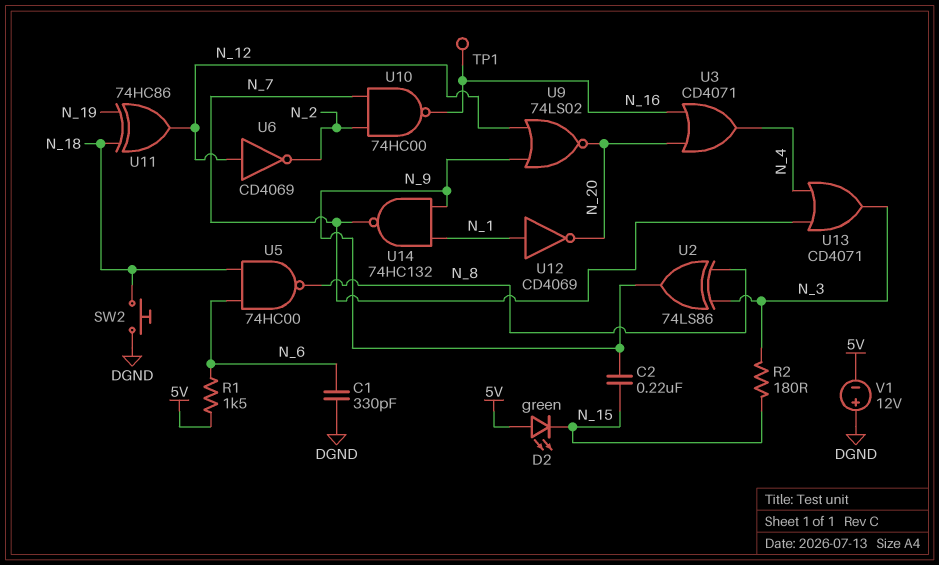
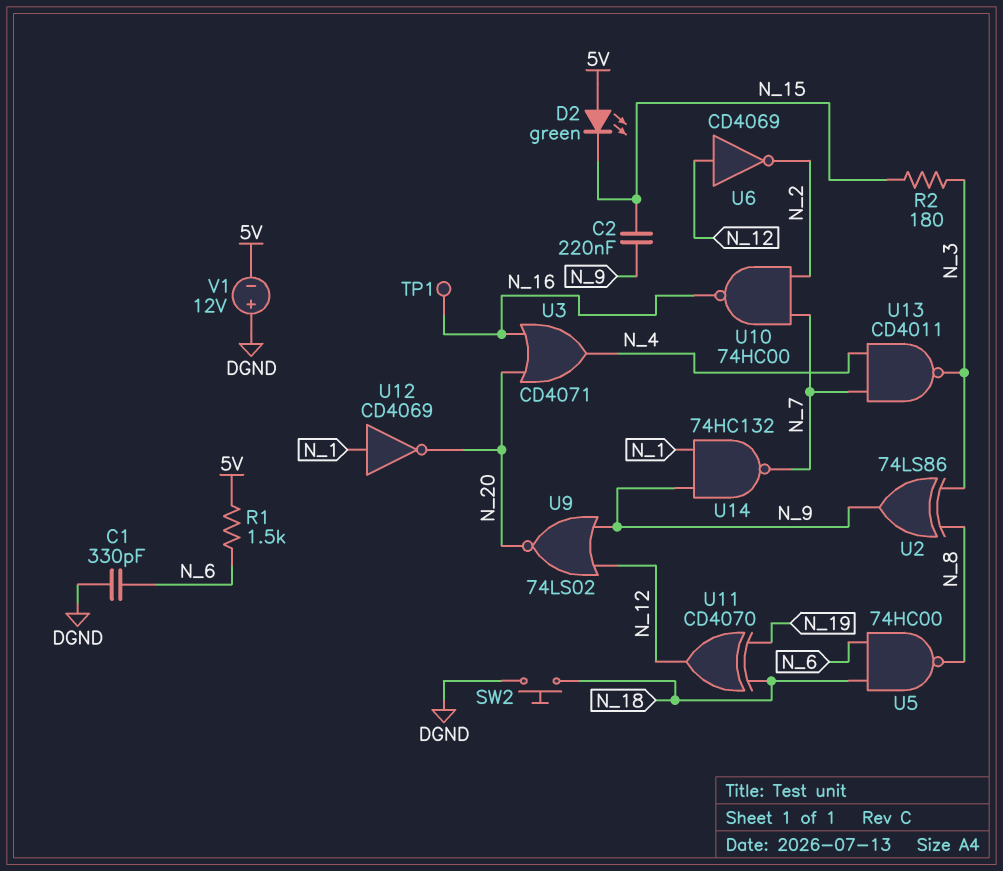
U11: XOR 74HC86 (in N_18, in N_19, out N_12) -> XOR CD4070 (in N_18, in N_19, out N_12)
U13: OR CD4071 (in N_4, in N_7, out N_3) -> NAND CD4011 (in N_4, in N_7, out N_3)

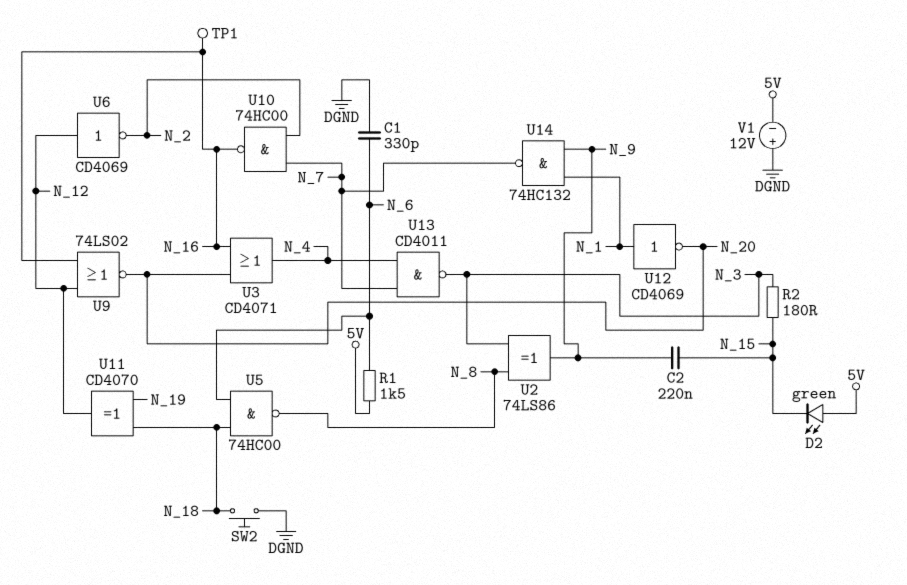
U9: NOR 74LS02 (in N_9, in N_12, out N_20) -> NOR 74LS02 (in N_12, in N_16, out N_20)

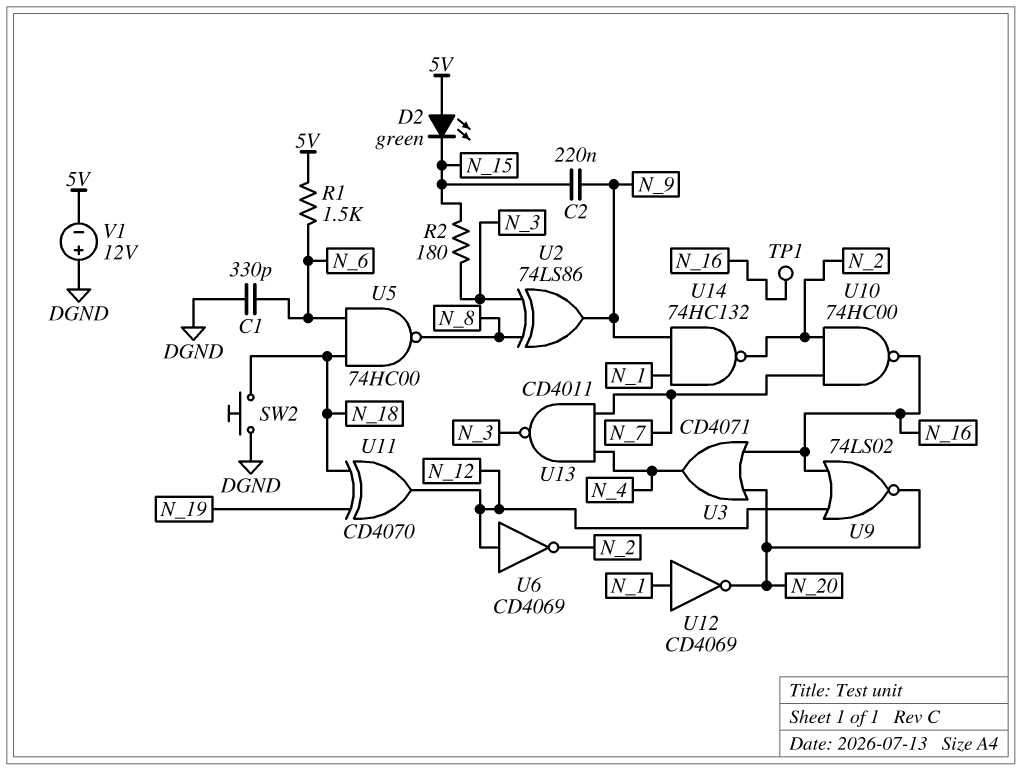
U14: NAND 74HC132 (in N_1, in N_9, out N_7) -> NAND 74HC132 (in N_1, in N_9, out N_2)

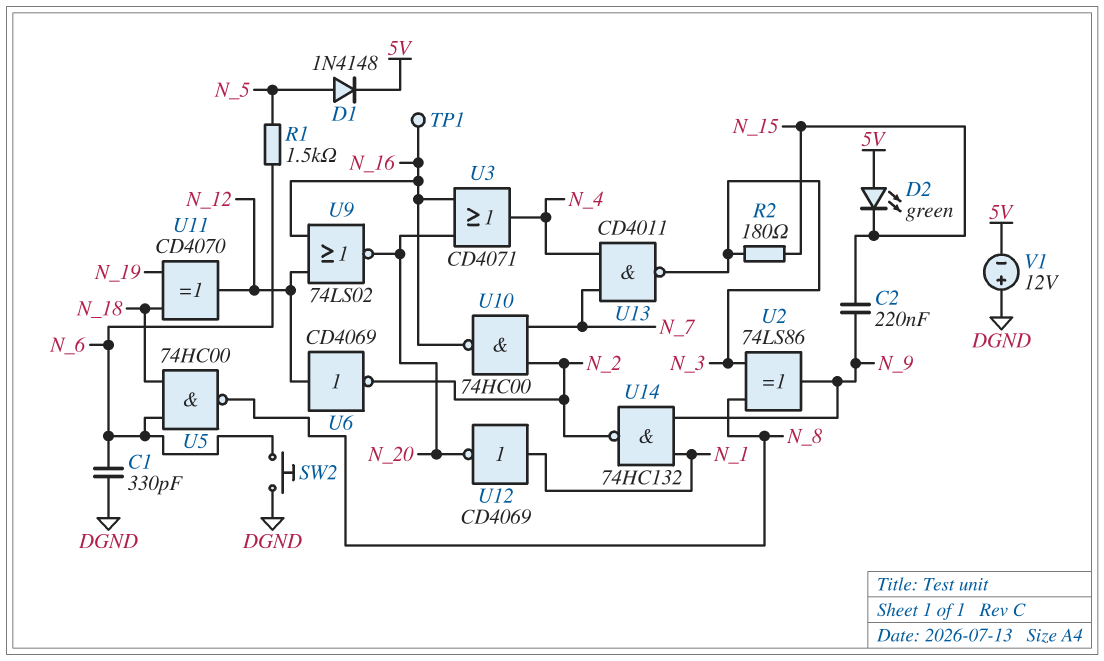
D1: none -> diode 1N4148 (A N_5, K 5V)
R1: 1.5k (5V, N_6) -> 1.5k (N_5, N_6)
SW2: button (DGND, N_18) -> button (DGND, N_6)

